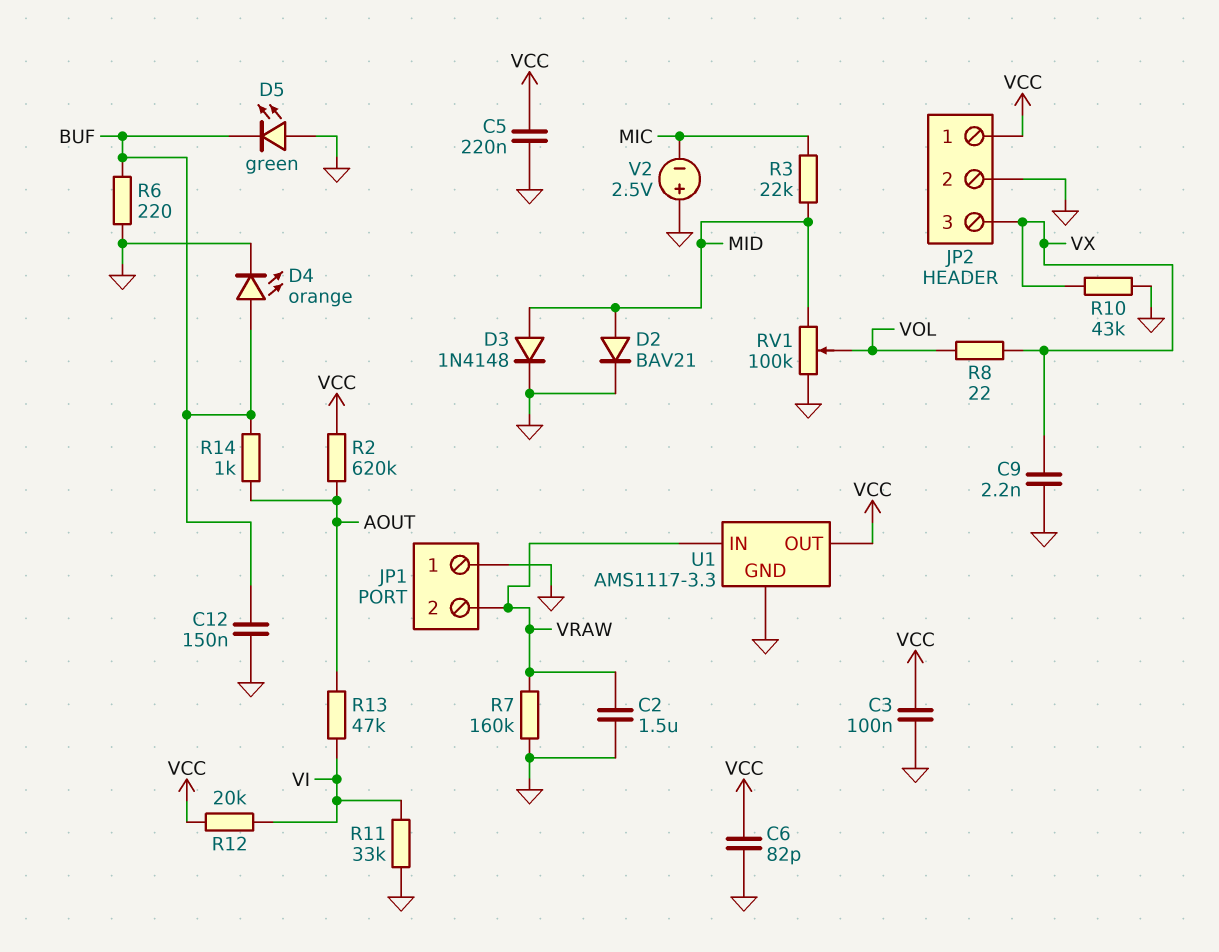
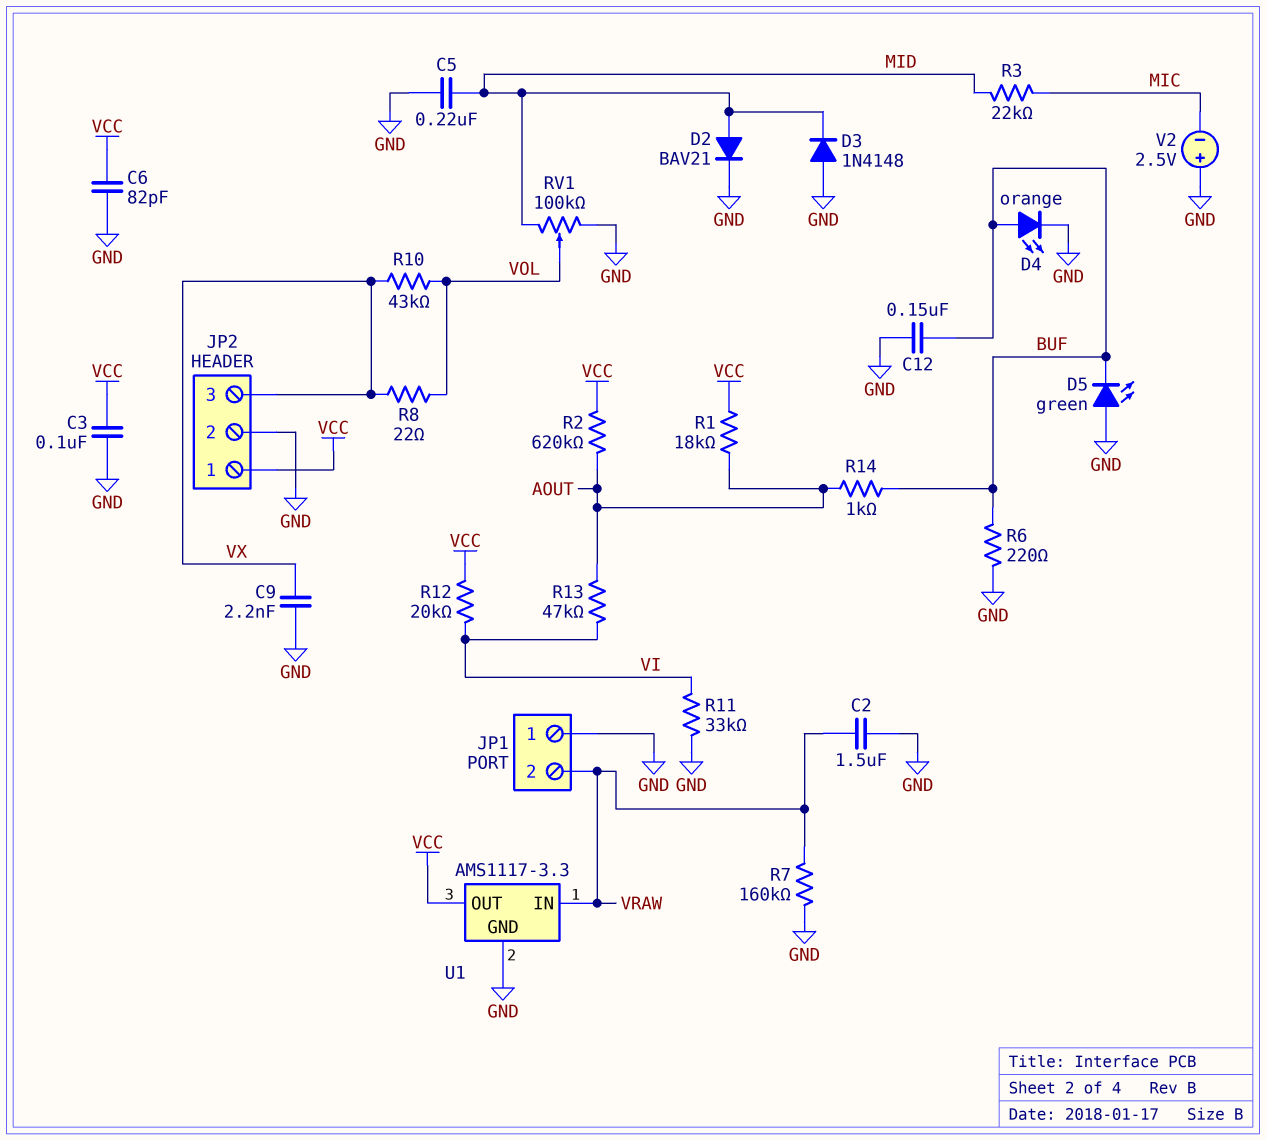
C5: 220nF (GND, VCC) -> 220nF (GND, MID)
D3: diode 1N4148 (A MID, K GND) -> diode 1N4148 (A GND, K MID)
R1: none -> 18k (AOUT, VCC)
R10: 43k (GND, VX) -> 43k (VOL, VX)

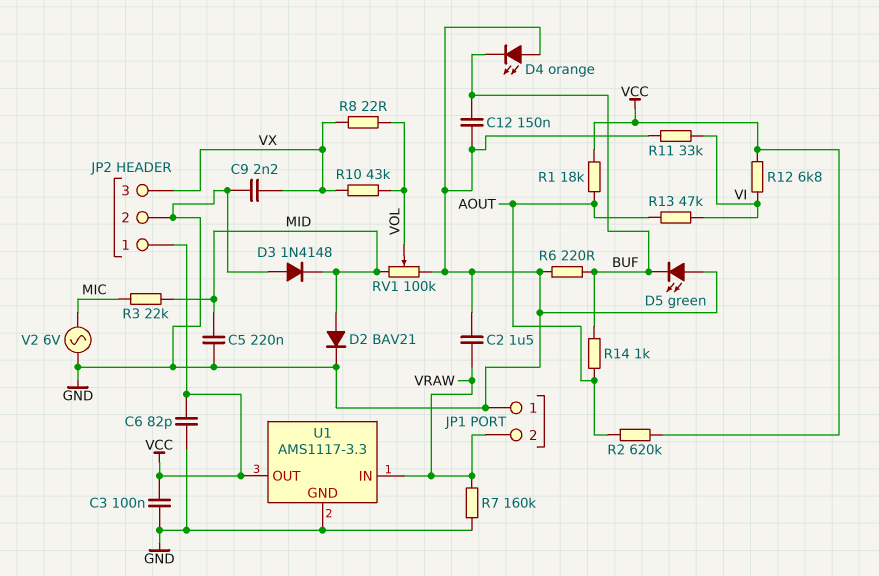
D4: LED orange (A BUF, K GND) -> LED orange (A GND, K BUF)
R12: 20k (VCC, VI) -> 6.8k (VCC, VI)
V2: 2.5V (plus GND, minus MIC) -> AC 6V (GND, MIC)

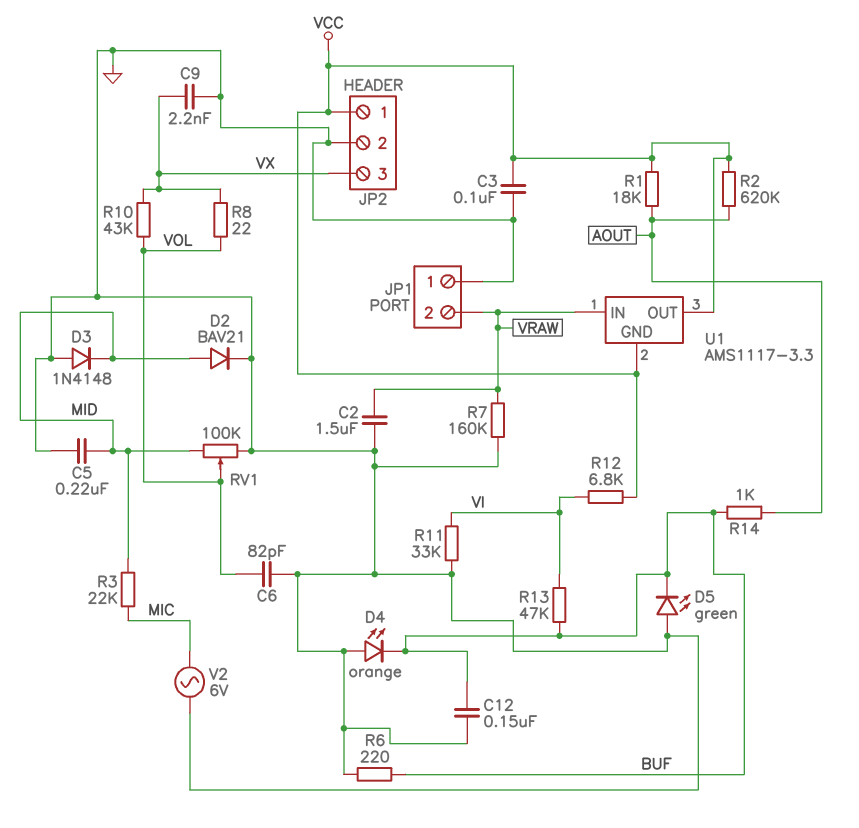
C6: 82pF (GND, VCC) -> 82pF (GND, VOL)
R13: 47k (AOUT, VI) -> 47k (BUF, VI)
U1 pin GND: GND -> VCC

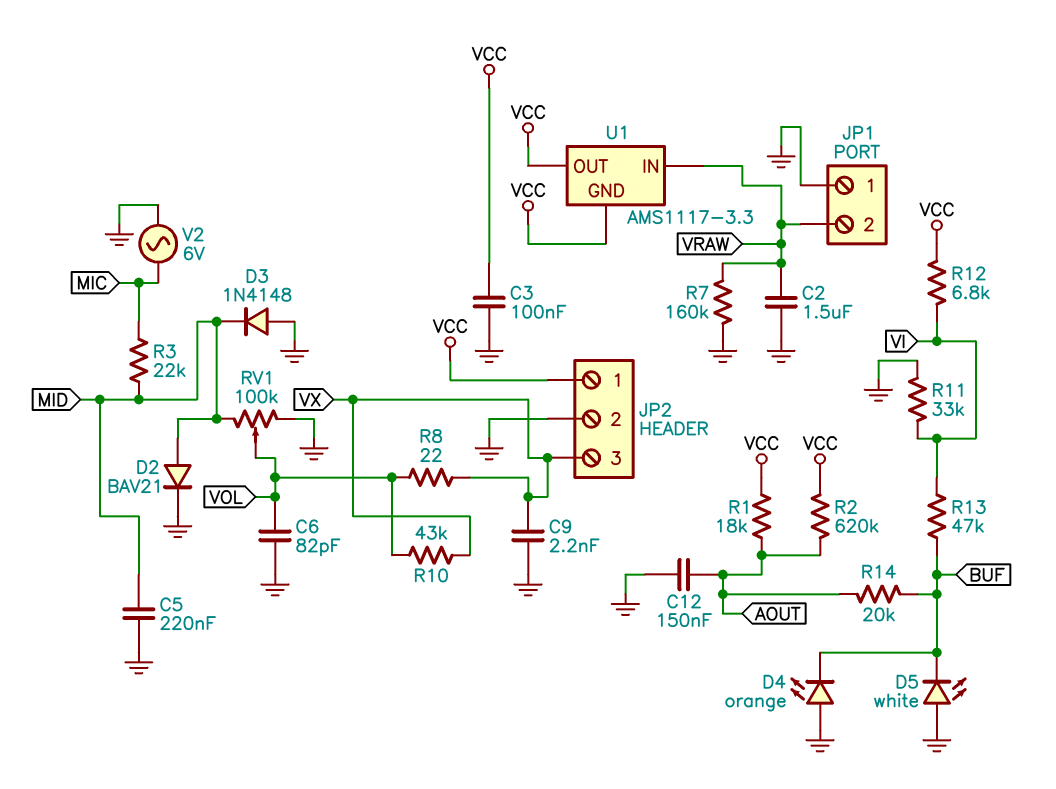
C12: 150nF (BUF, GND) -> 150nF (AOUT, GND)
D5: LED green (A GND, K BUF) -> LED white (A GND, K BUF)
R6: 220 (BUF, GND) -> none
R14: 1k (AOUT, BUF) -> 20k (AOUT, BUF)

